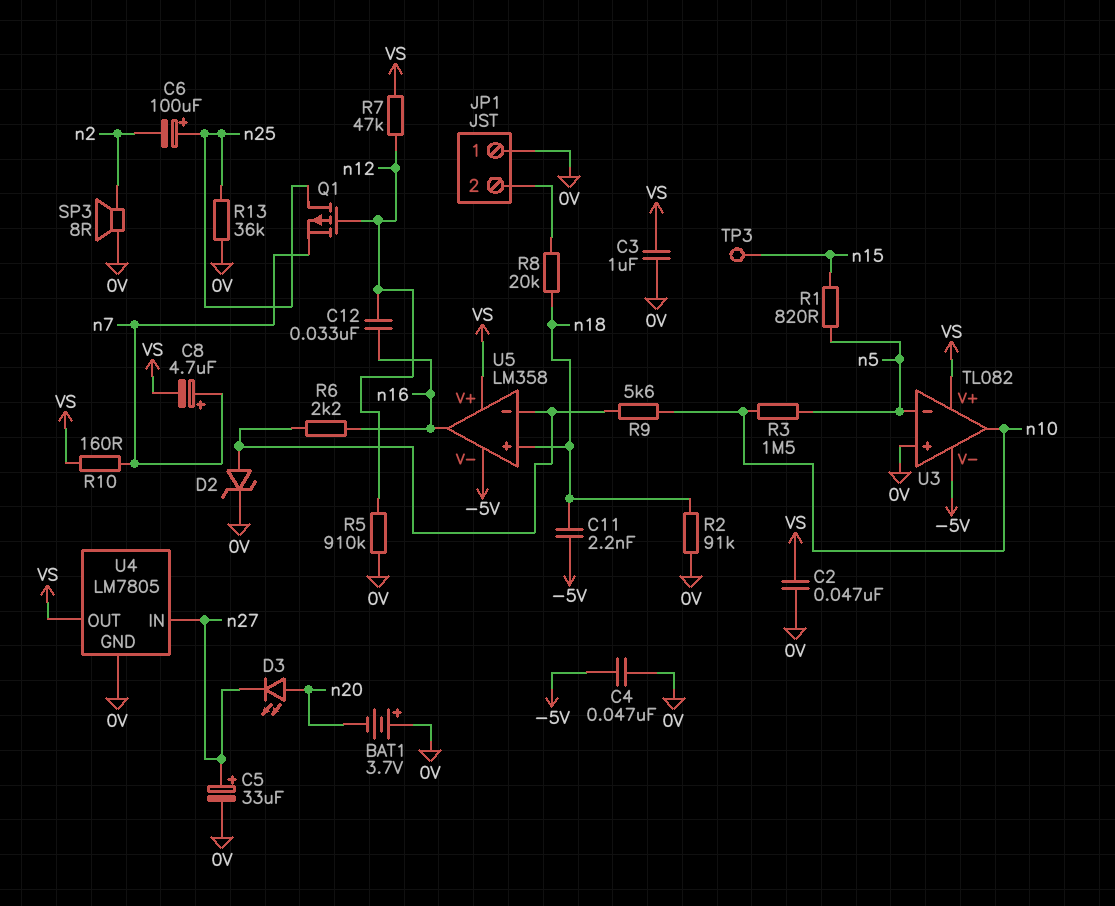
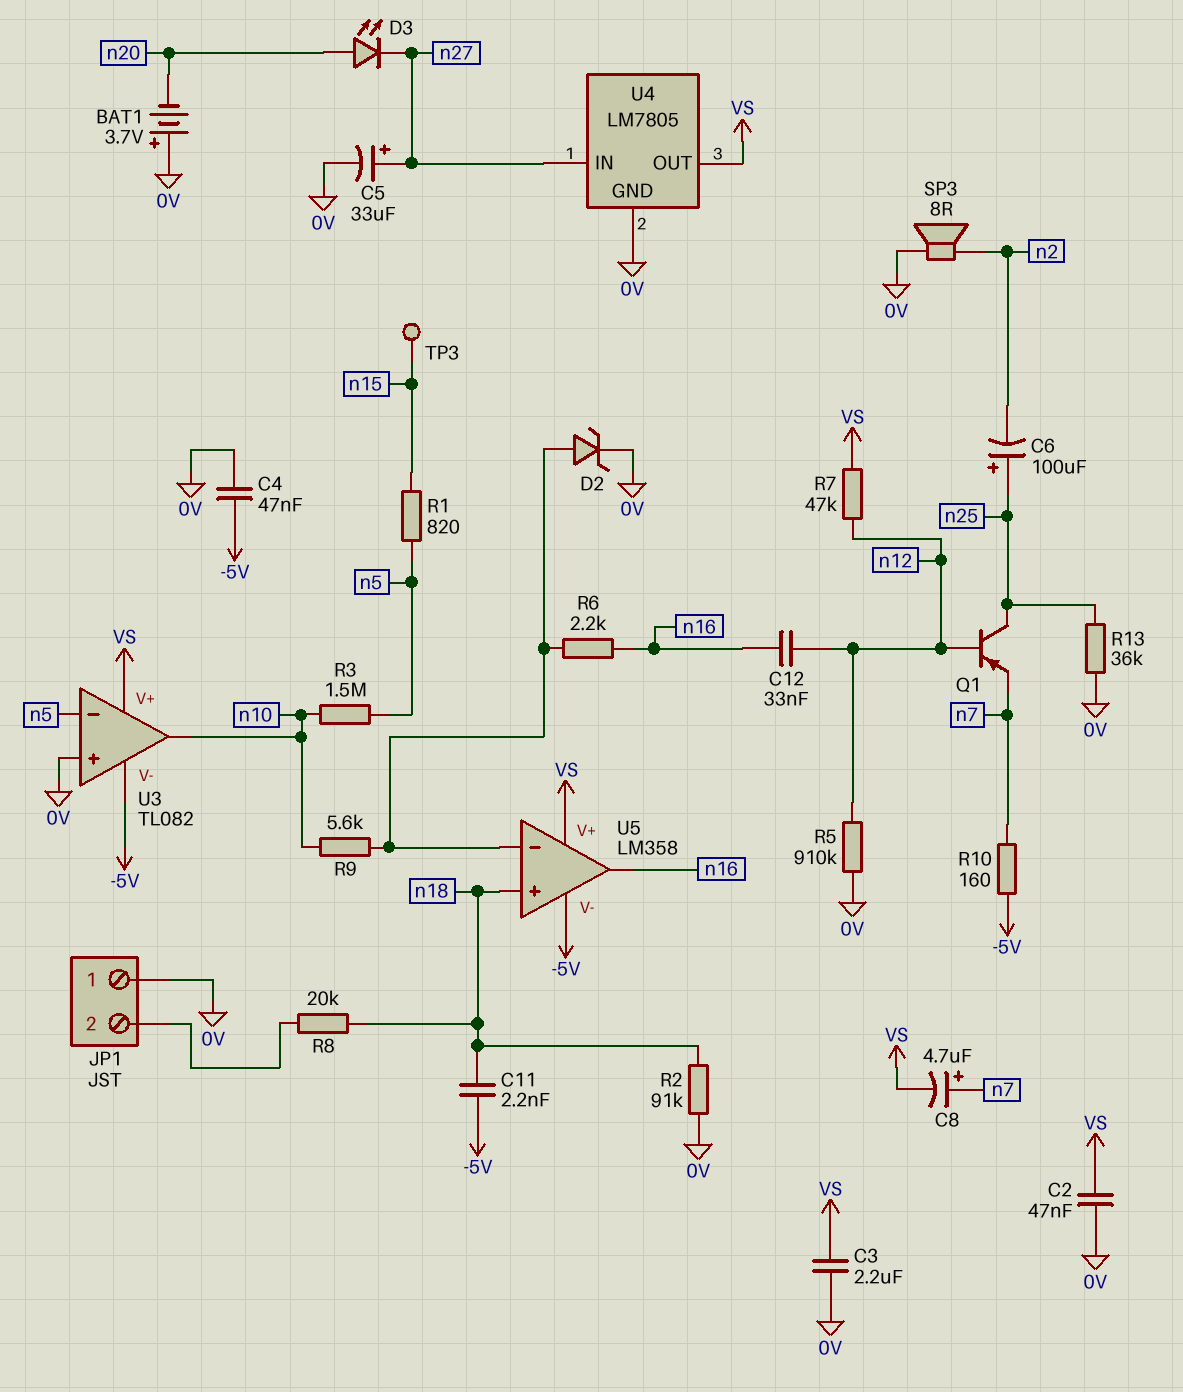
C3: 1uF (0V, VS) -> 2.2uF (0V, VS)
Q1: PMOS (G n12, D n25, S n7) -> PNP (B n12, C n25, E n7)
R10: 160 (VS, n7) -> 160 (-5V, n7)

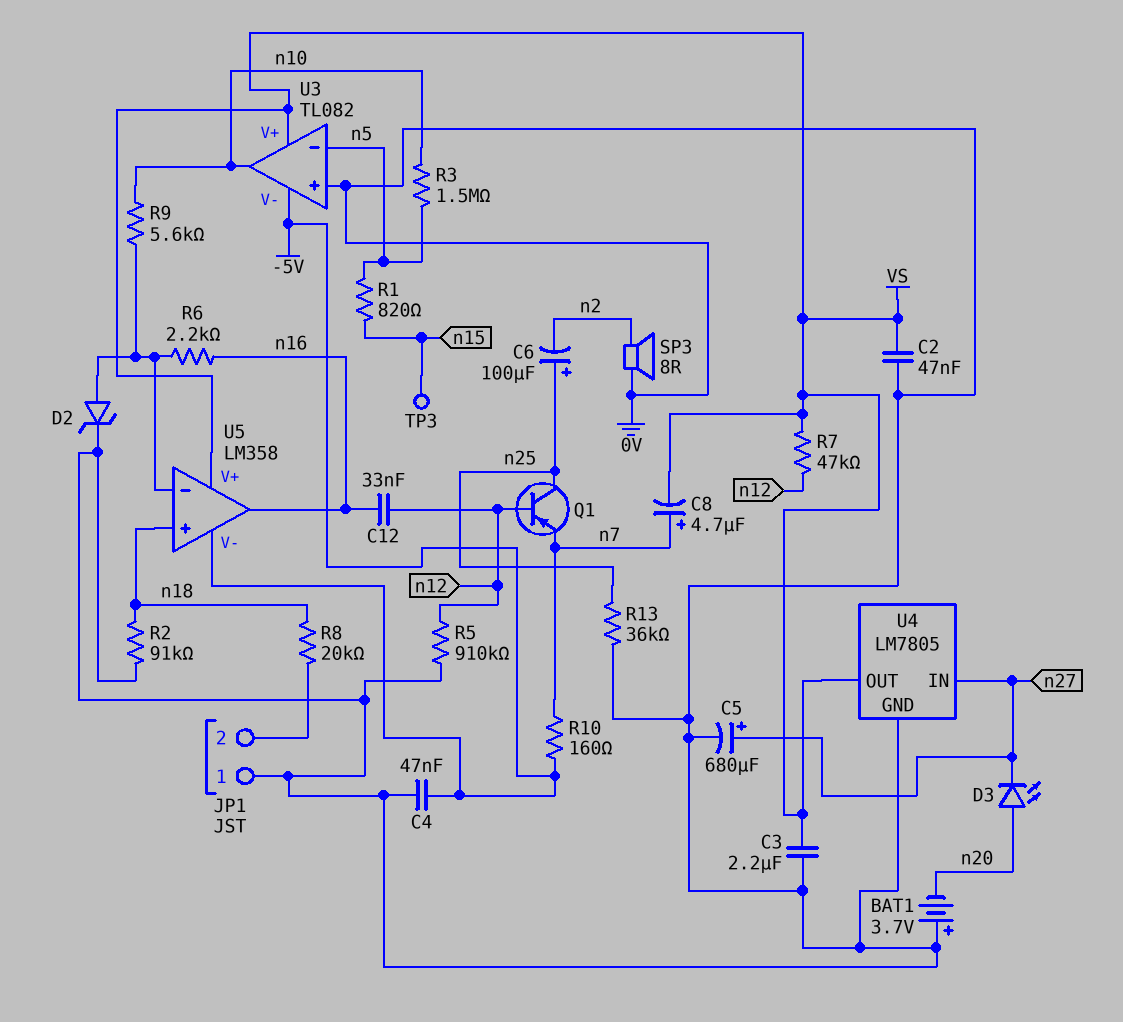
C5: 33uF (plus n27, minus 0V) -> 680uF (plus n27, minus 0V)
C11: 2.2nF (-5V, n18) -> none

